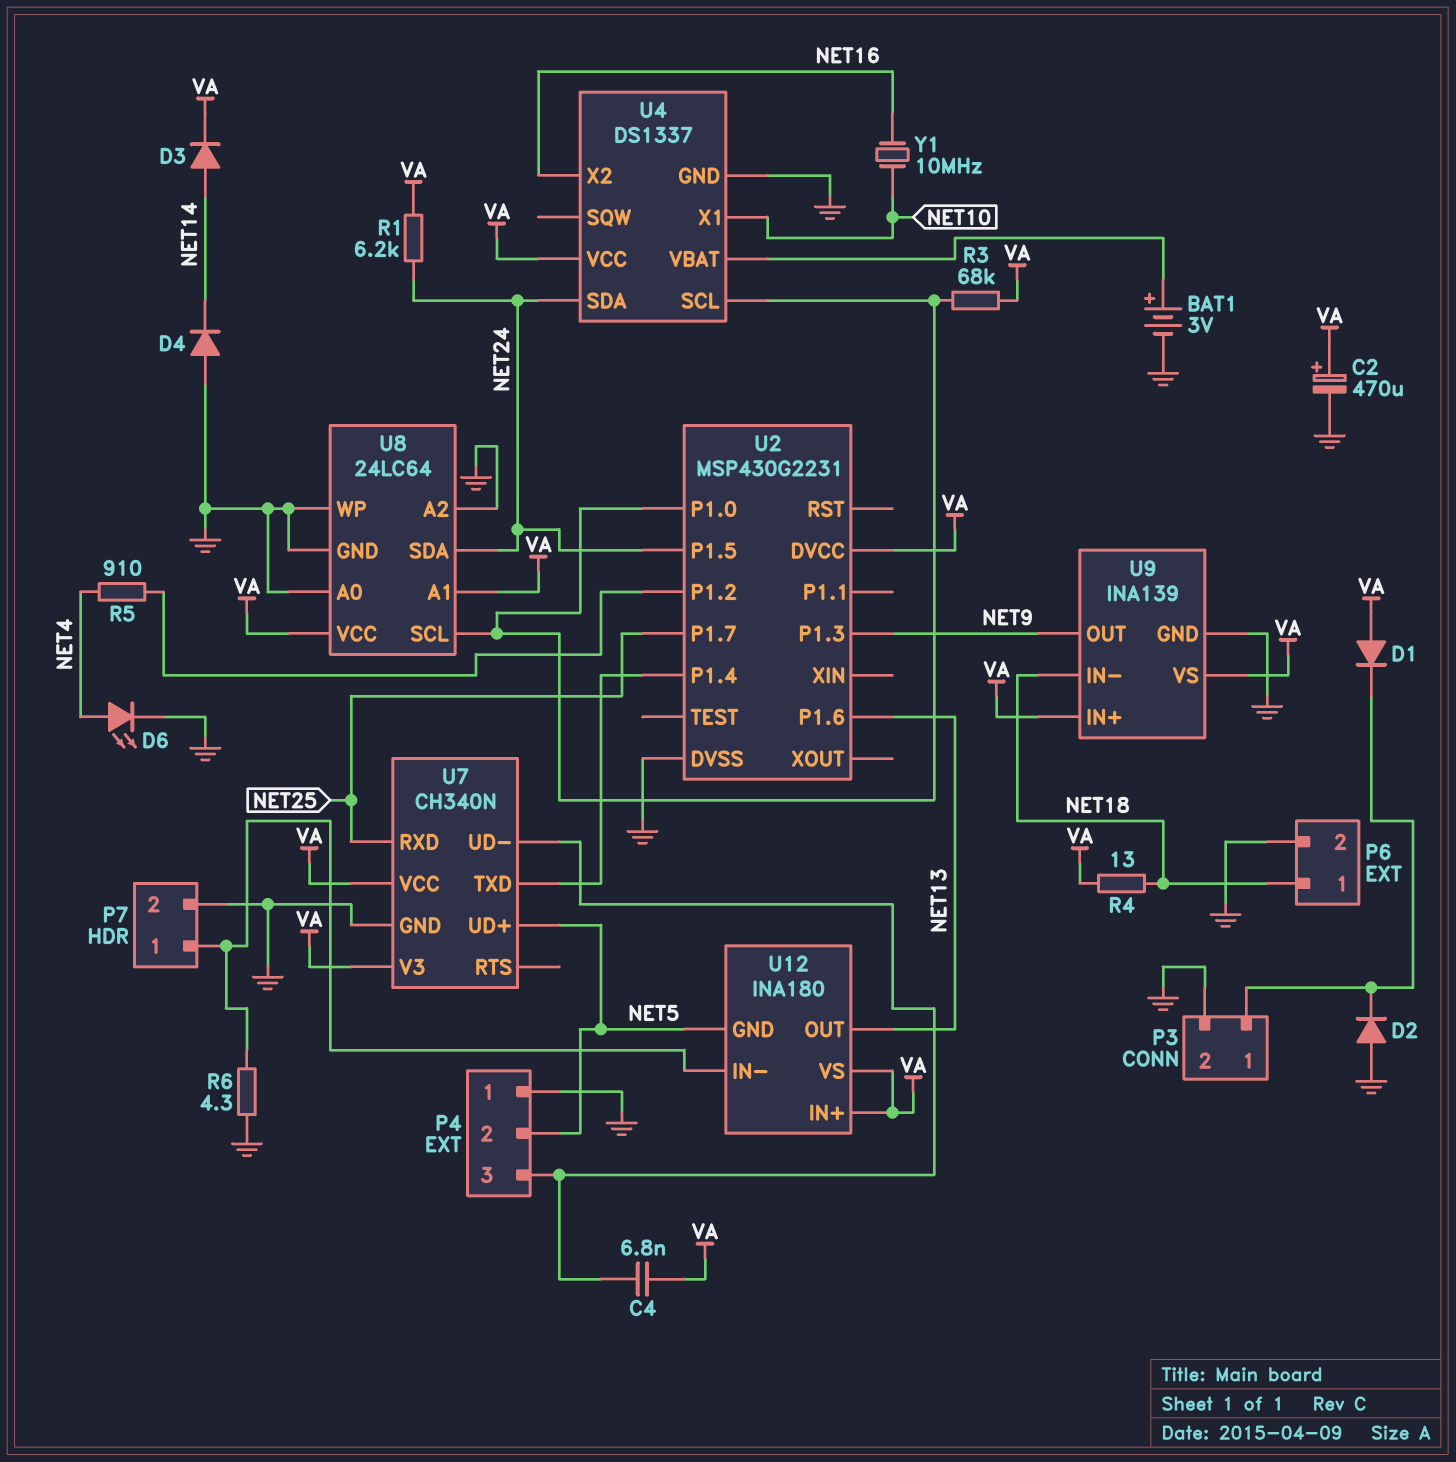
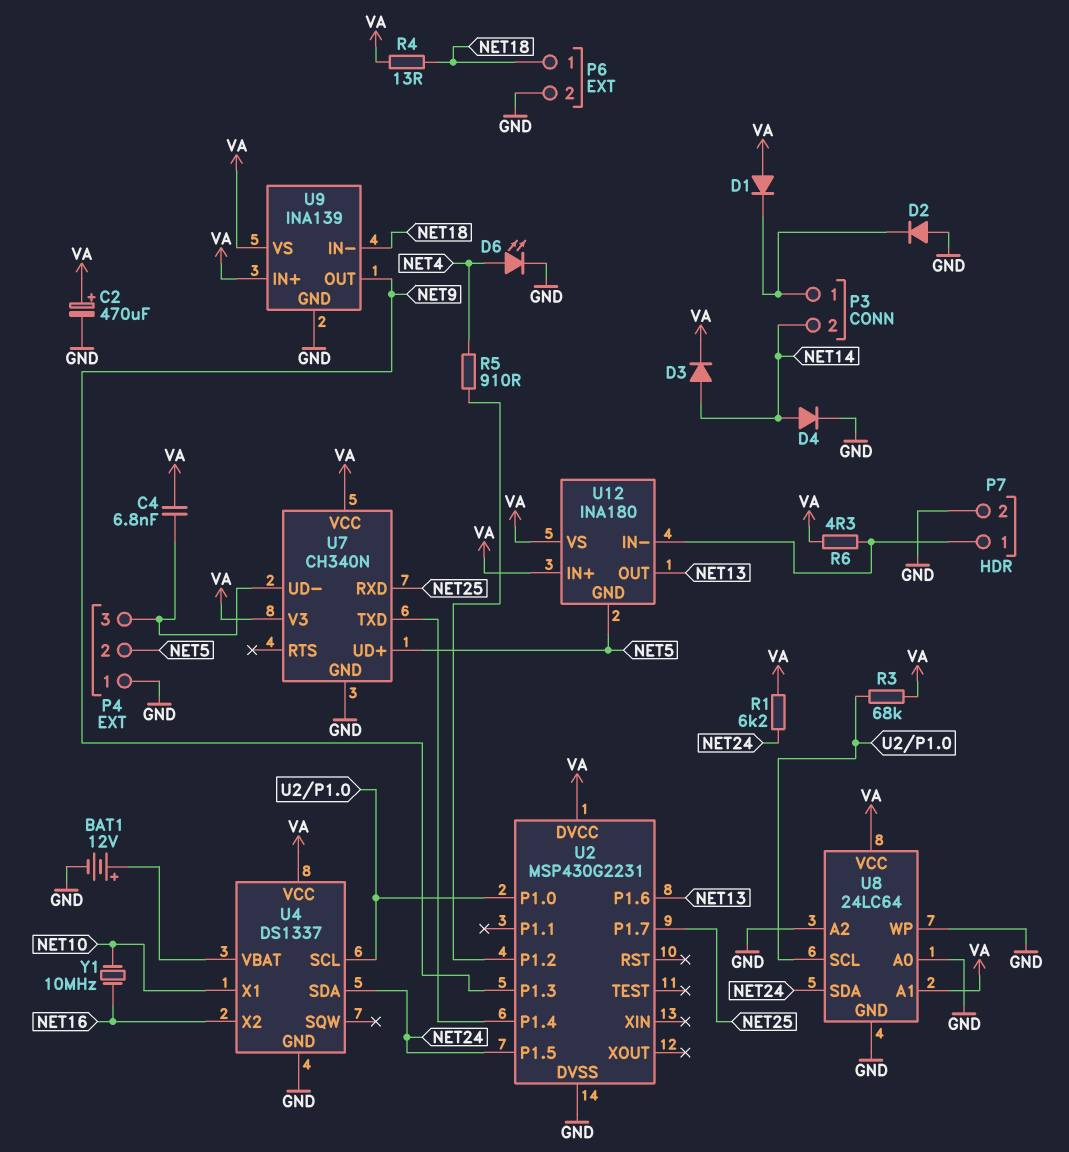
BAT1: 3V (plus U4/VBAT, minus GND) -> 12V (plus U4/VBAT, minus GND)
D4: diode (A GND, K NET14) -> diode (A NET14, K GND)
P3 pin 2: GND -> NET14
R6: 4.3 (GND, P7/1) -> 4.3 (P7/1, VA)

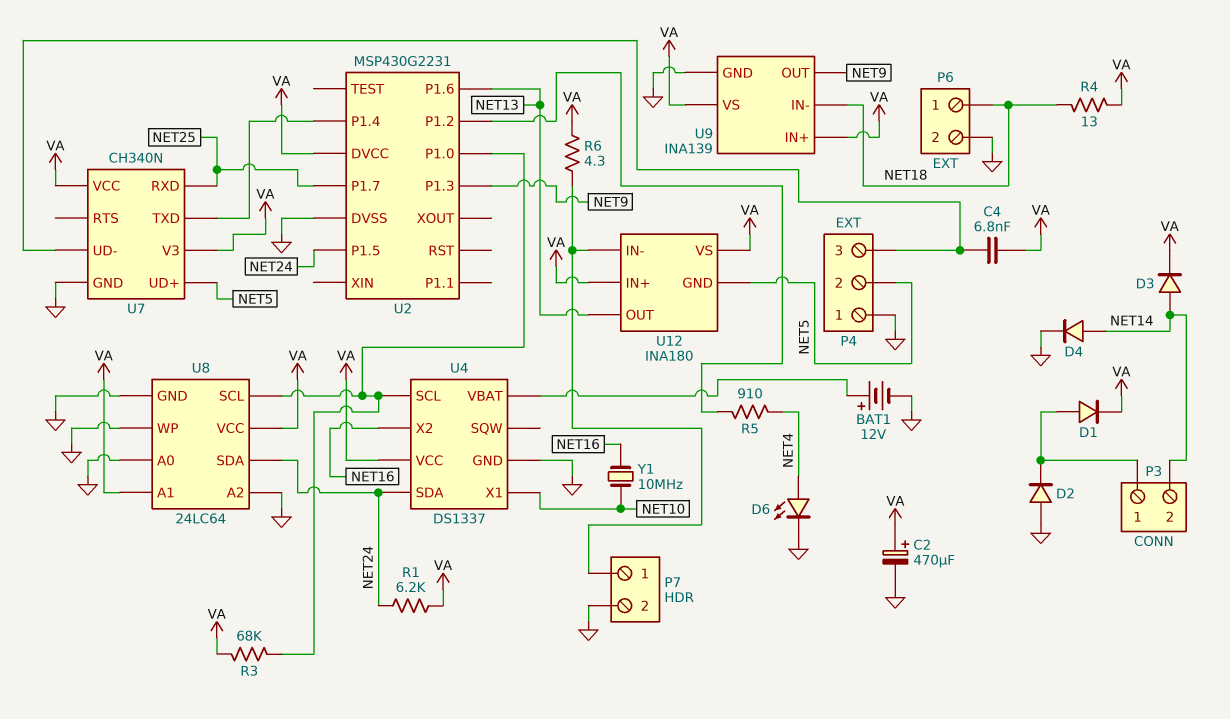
D1: diode (A VA, K P3/1) -> diode (A P3/1, K VA)

